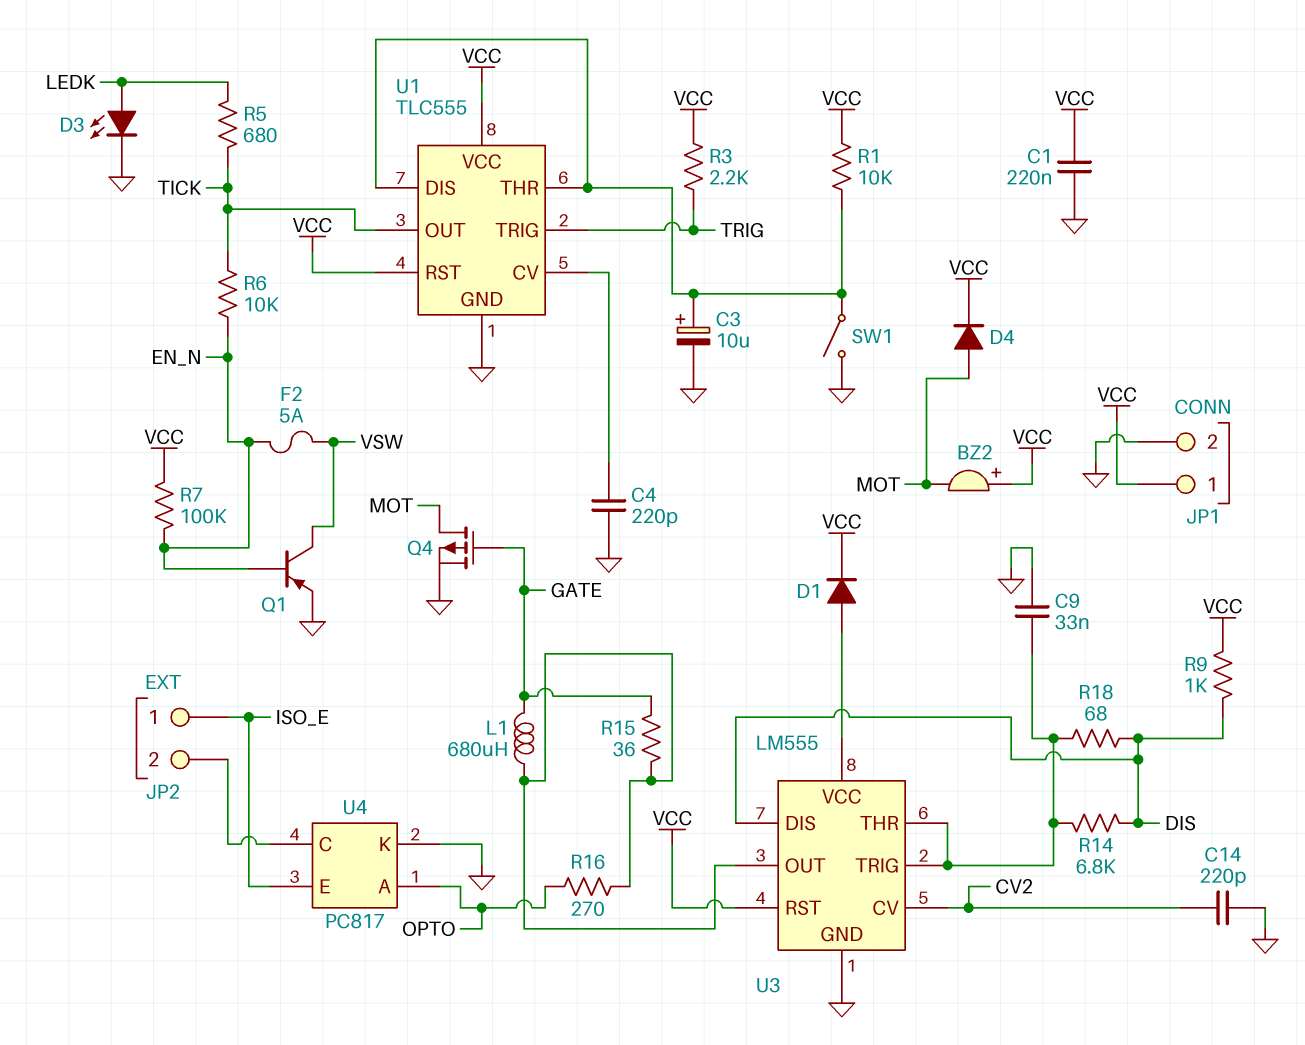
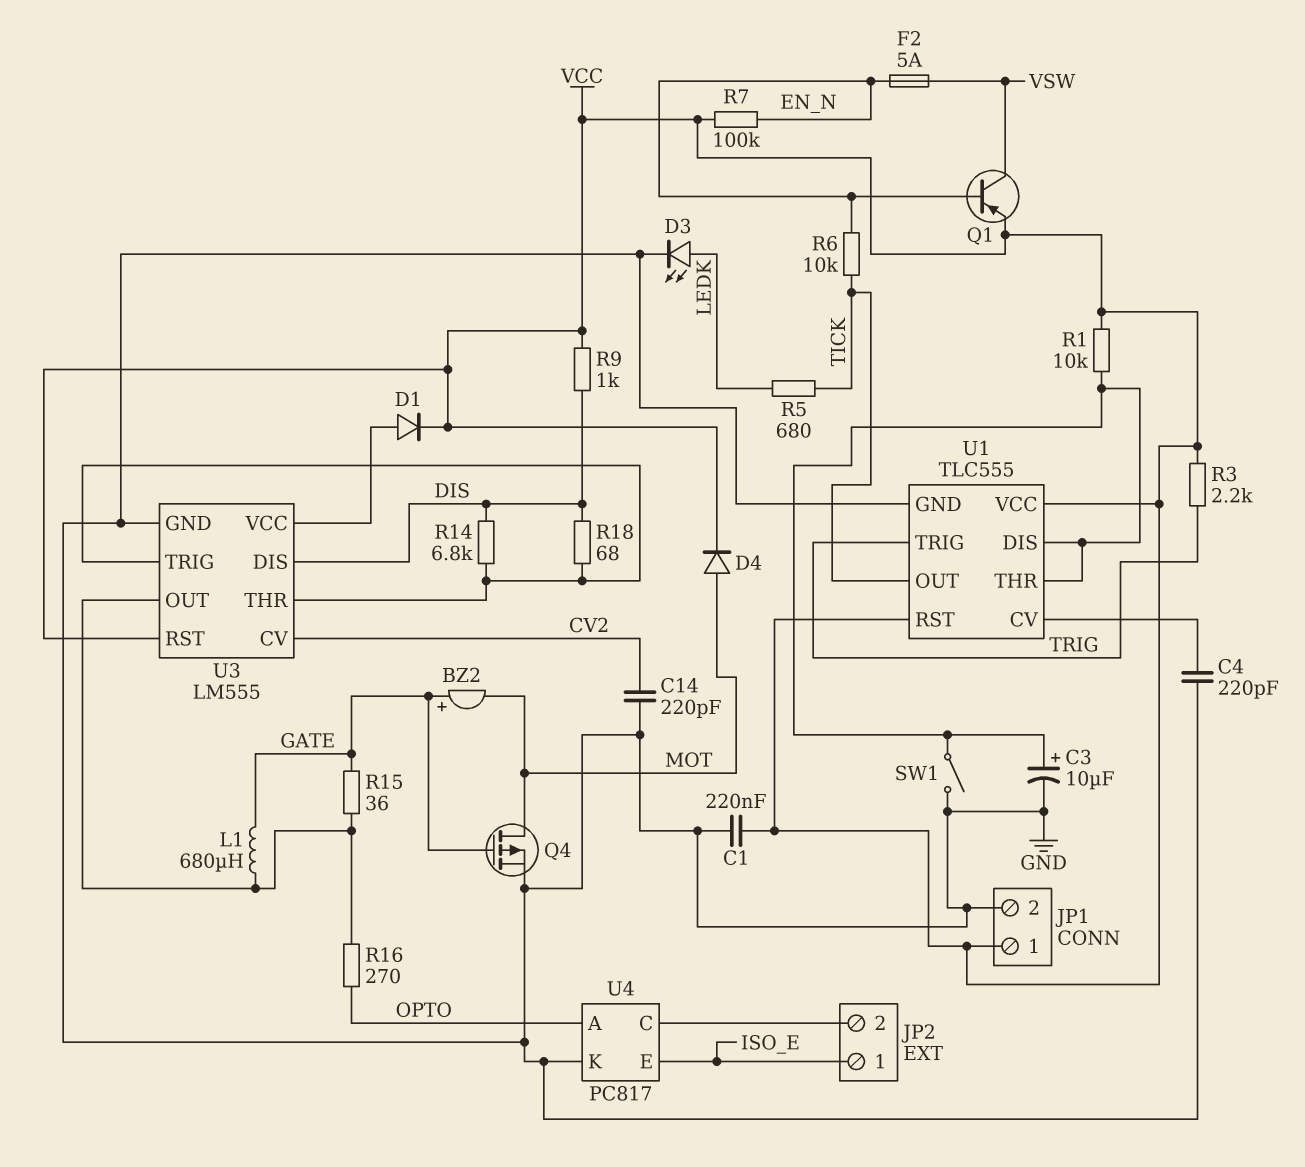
BZ2: buzzer (plus VCC, minus MOT) -> buzzer (plus GATE, minus MOT)
C9: 33nF (GND, U3/THR) -> none
Q1: PNP (B EN_N, C VSW, E GND) -> PNP (B EN_N, C VSW, E VCC)

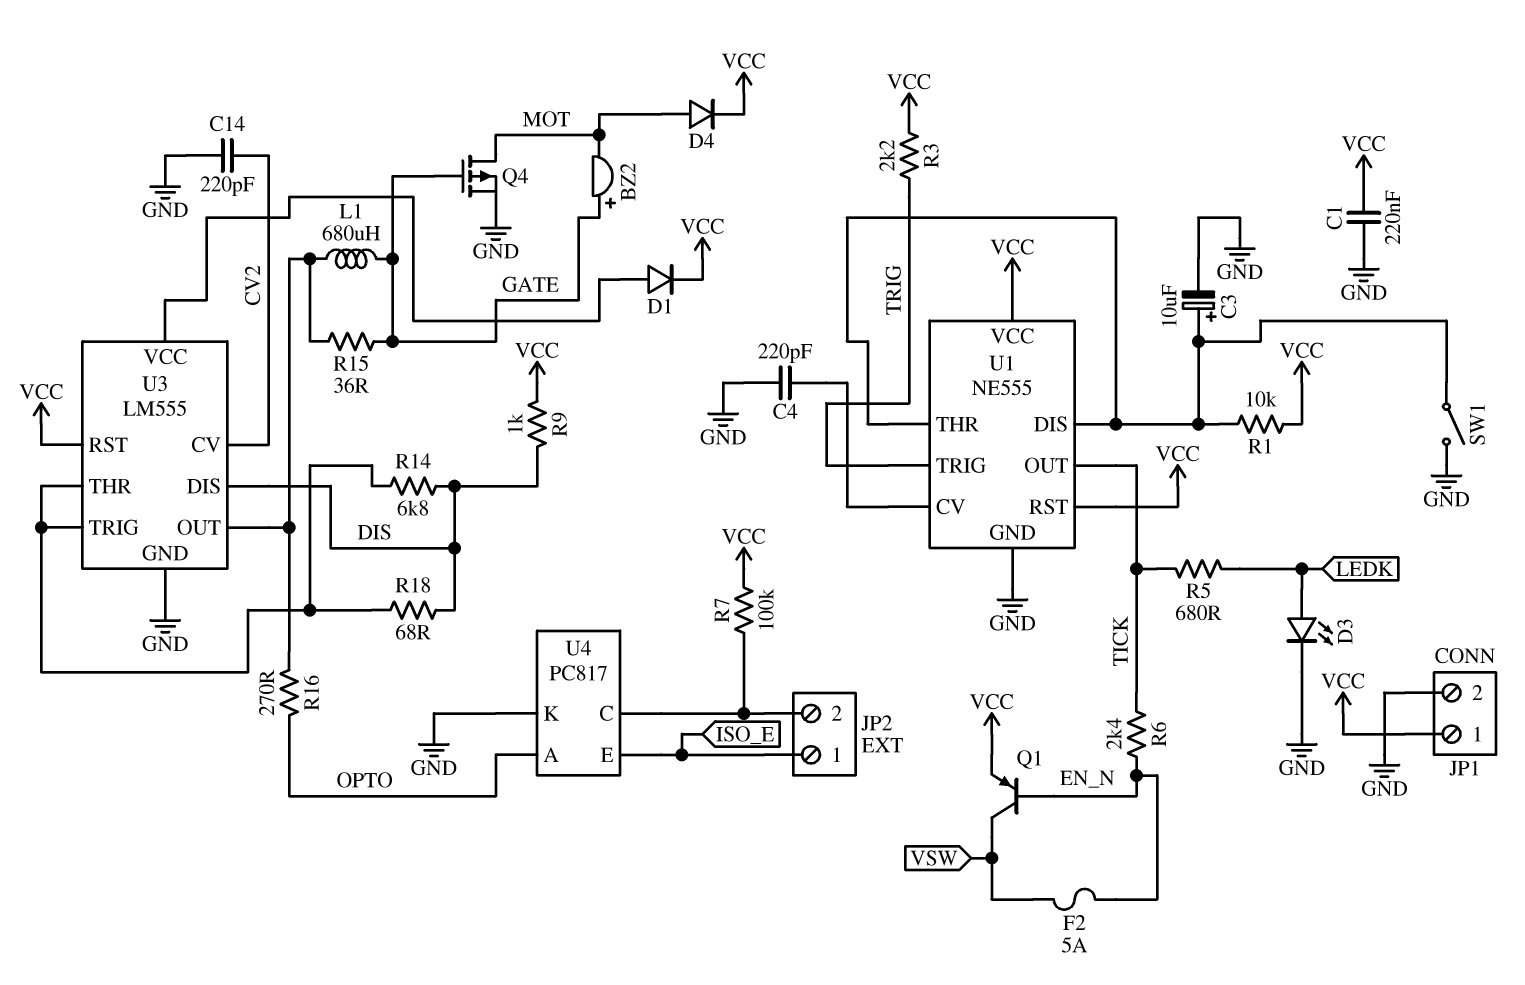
R6: 10k (EN_N, TICK) -> 2.4k (EN_N, TICK)
R7: 100k (EN_N, VCC) -> 100k (JP2/2, VCC)
U1: TLC555 -> NE555

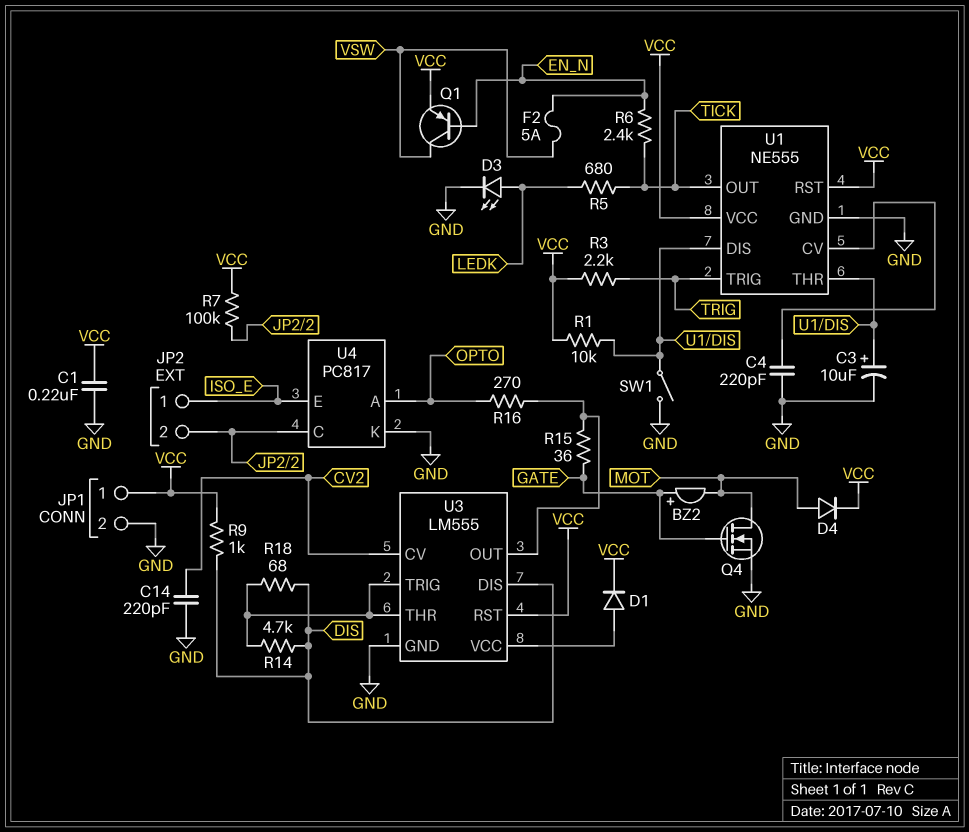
L1: 680uH (GATE, U3/OUT) -> none
Q4: PMOS (G GATE, D MOT, S GND) -> NMOS (G GATE, D MOT, S GND)
R14: 6.8k (DIS, U3/THR) -> 4.7k (DIS, U3/THR)

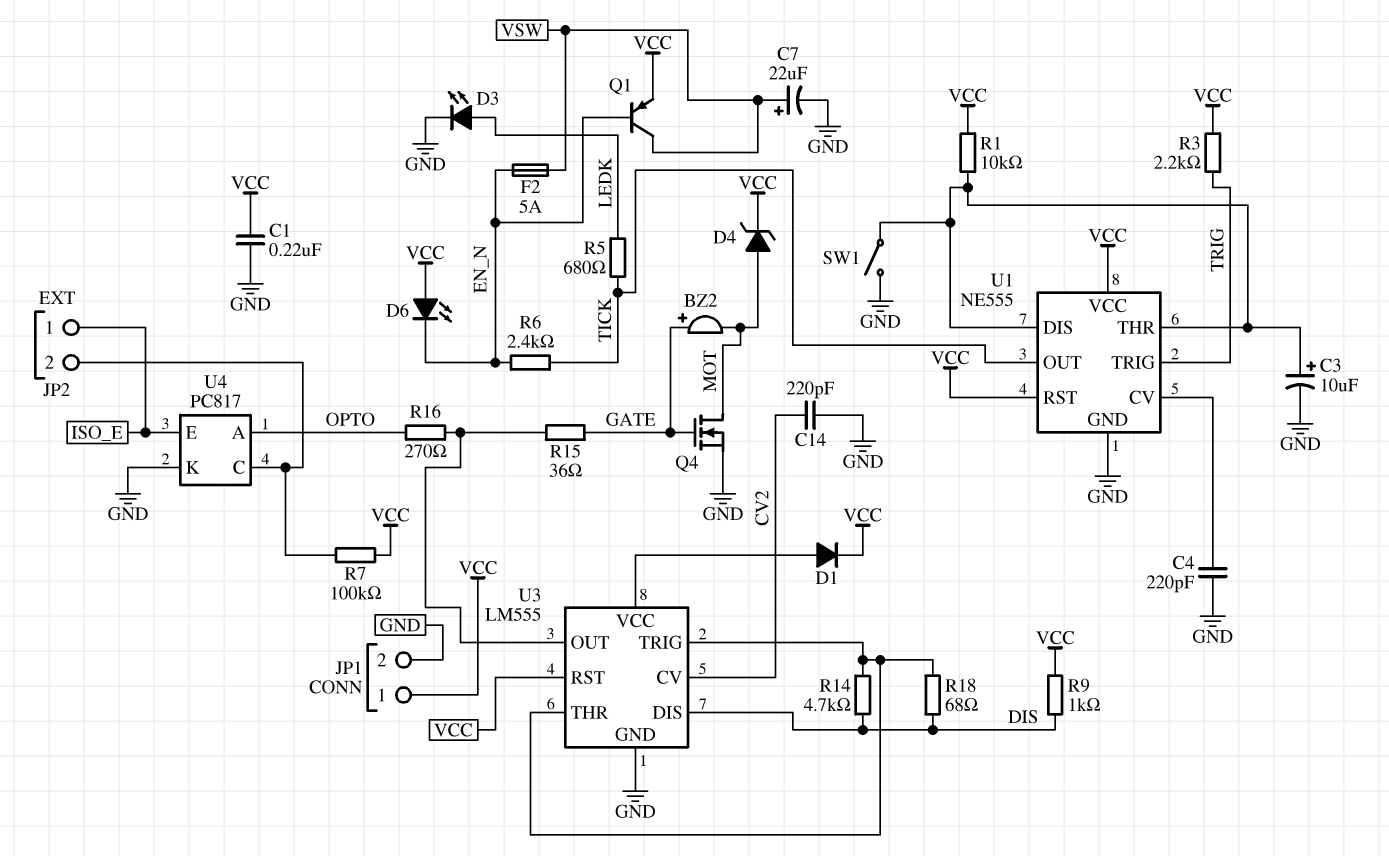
C7: none -> 22uF (plus VSW, minus GND)
D4: diode (A MOT, K VCC) -> zener (A MOT, K VCC)
D6: none -> LED (A VCC, K EN_N)

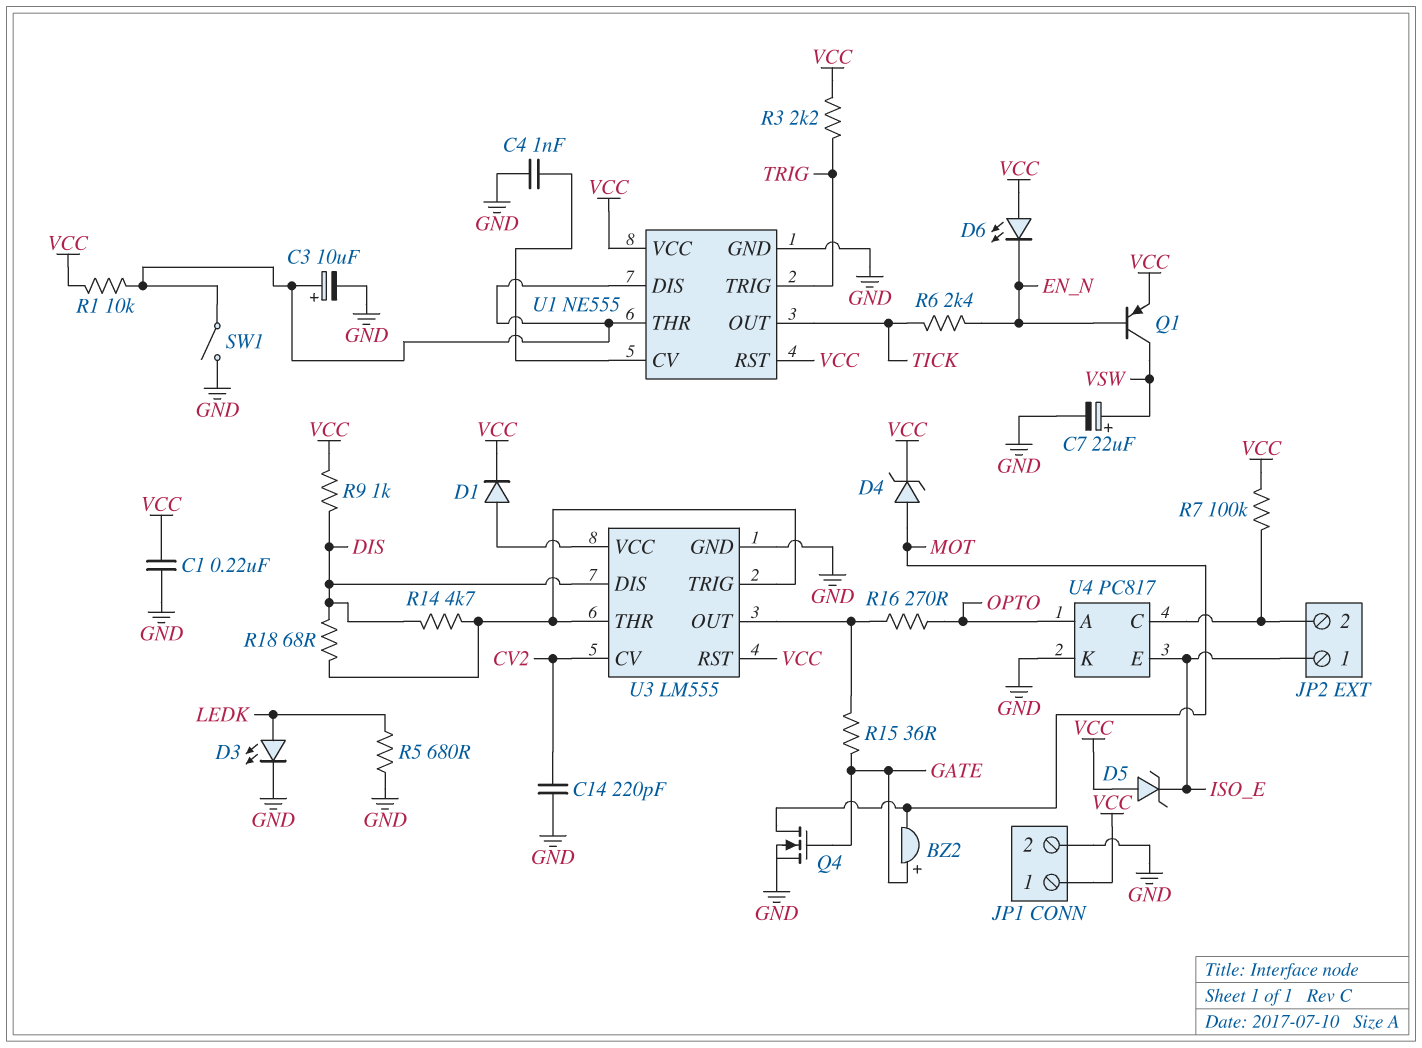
C4: 220pF (GND, U1/CV) -> 1nF (GND, U1/CV)
D5: none -> zener (A VCC, K ISO_E)
F2: 5A (EN_N, VSW) -> none
R5: 680 (LEDK, TICK) -> 680 (GND, LEDK)

